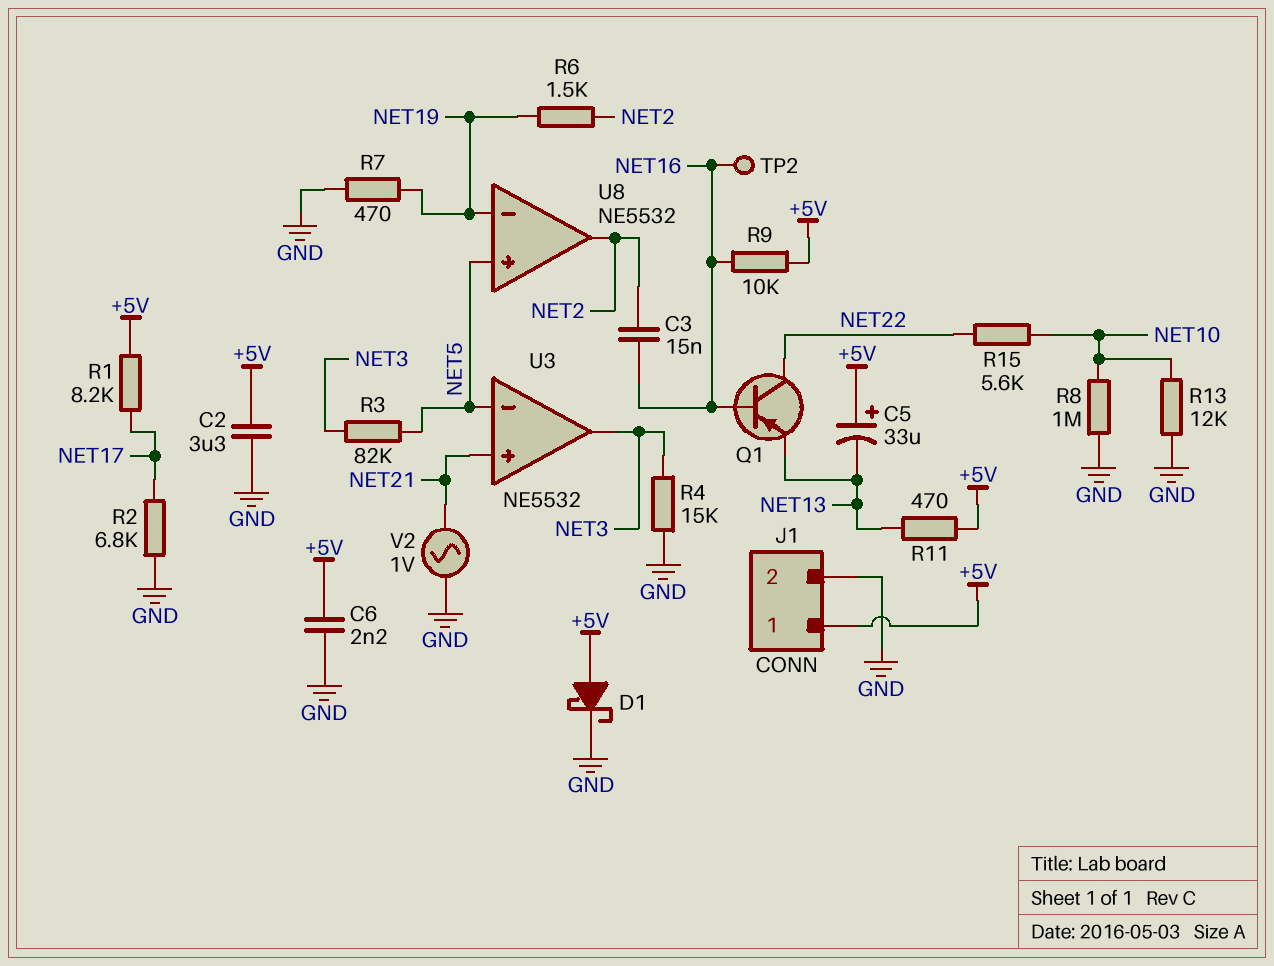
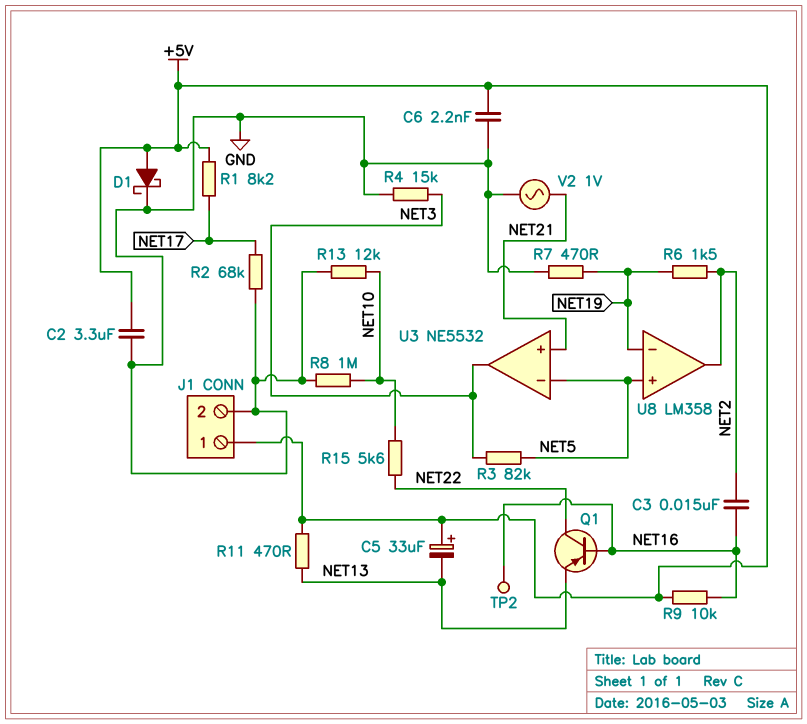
R2: 6.8k (GND, NET17) -> 68k (GND, NET17)
U8: NE5532 -> LM358

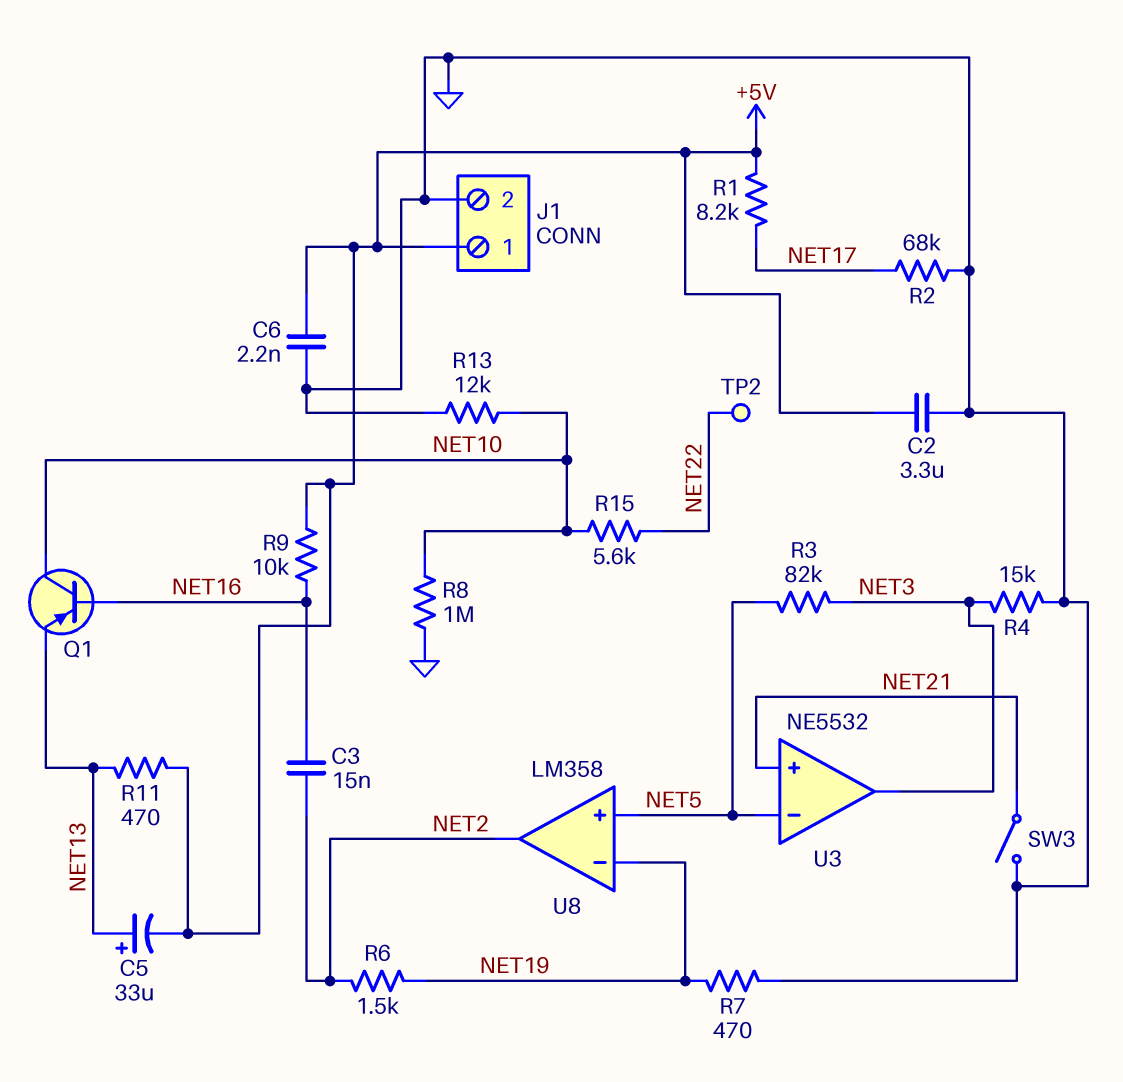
C5: 33uF (plus +5V, minus NET13) -> 33uF (plus NET13, minus +5V)
D1: schottky (A +5V, K GND) -> none
Q1: PNP (B NET16, C NET22, E NET13) -> PNP (B NET16, C NET10, E NET13)
SW3: none -> switch (GND, NET21)
TP2: test point (NET16) -> test point (NET22)
V2: AC 1V (GND, NET21) -> none

